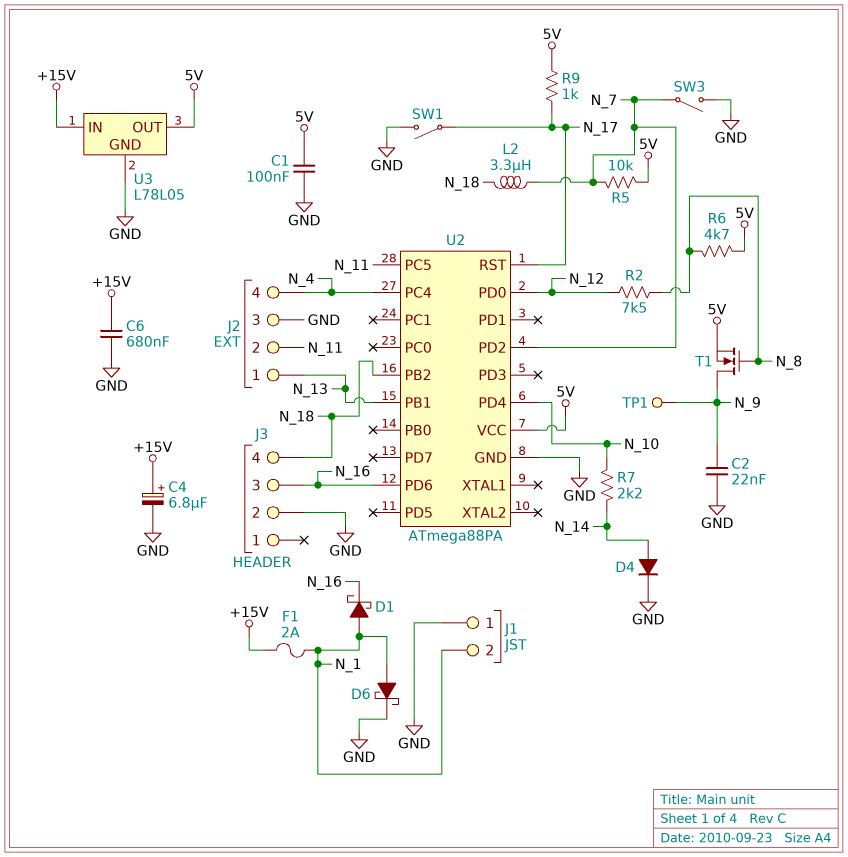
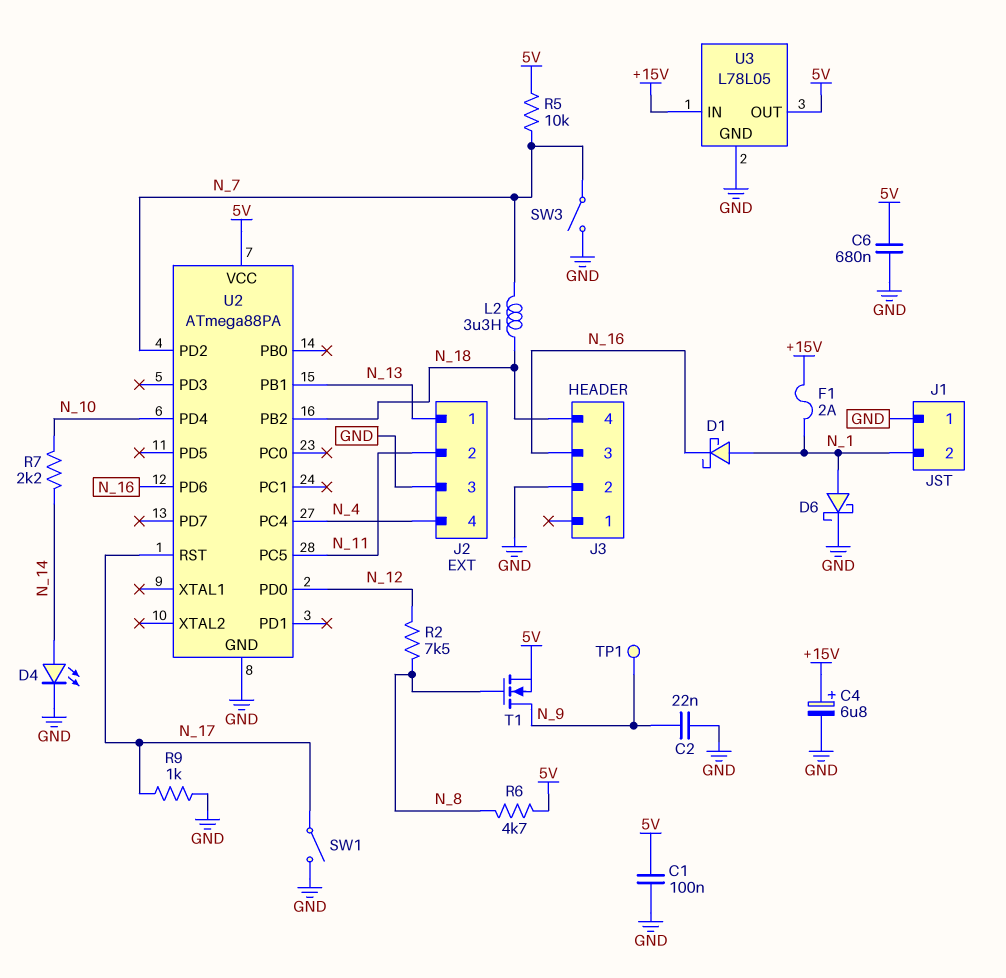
C6: 680nF (+15V, GND) -> 680nF (5V, GND)
D4: diode (A N_14, K GND) -> LED (A N_14, K GND)
R9: 1k (5V, N_17) -> 1k (GND, N_17)

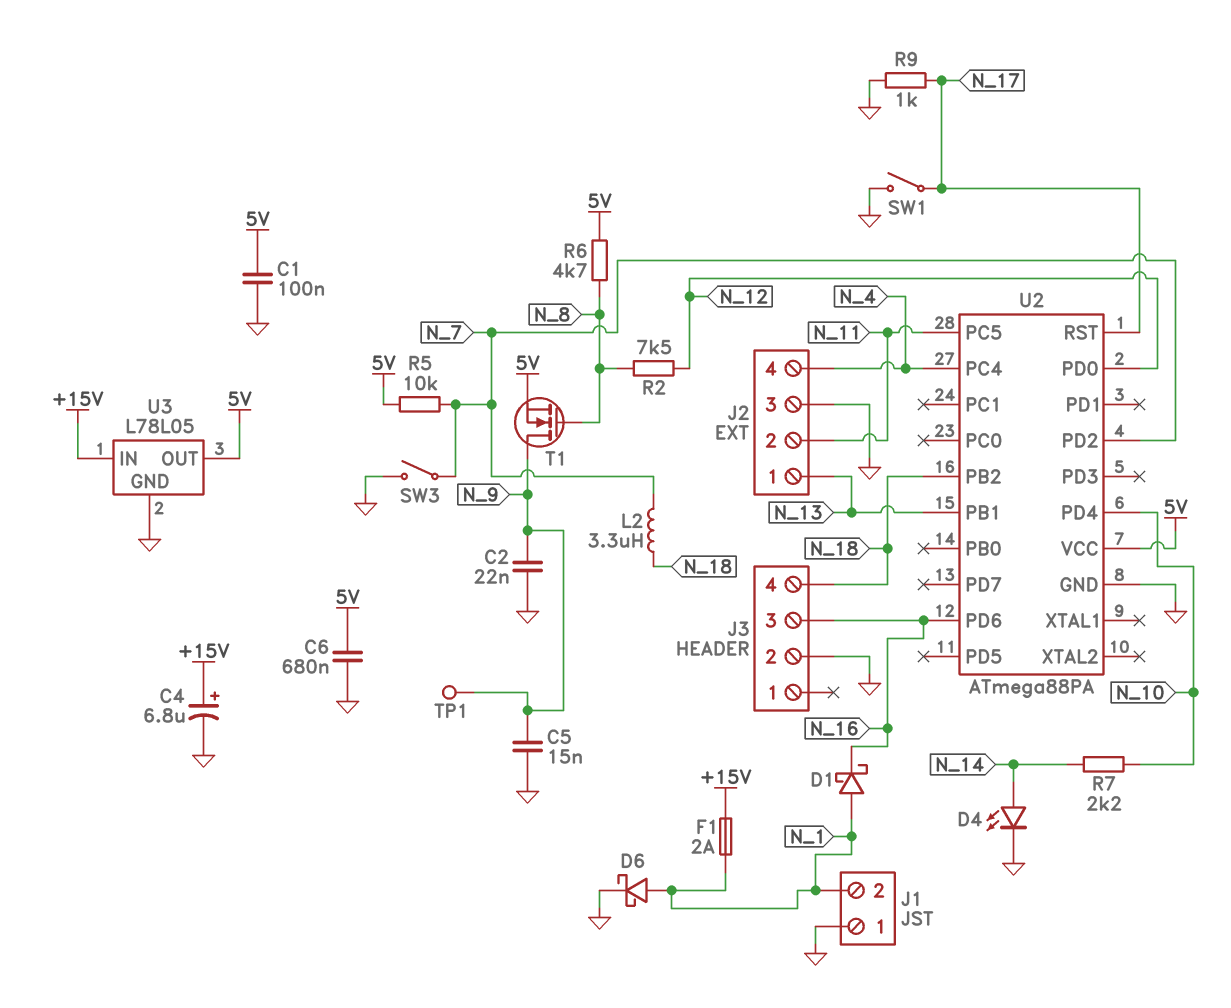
C5: none -> 15nF (GND, N_9)

